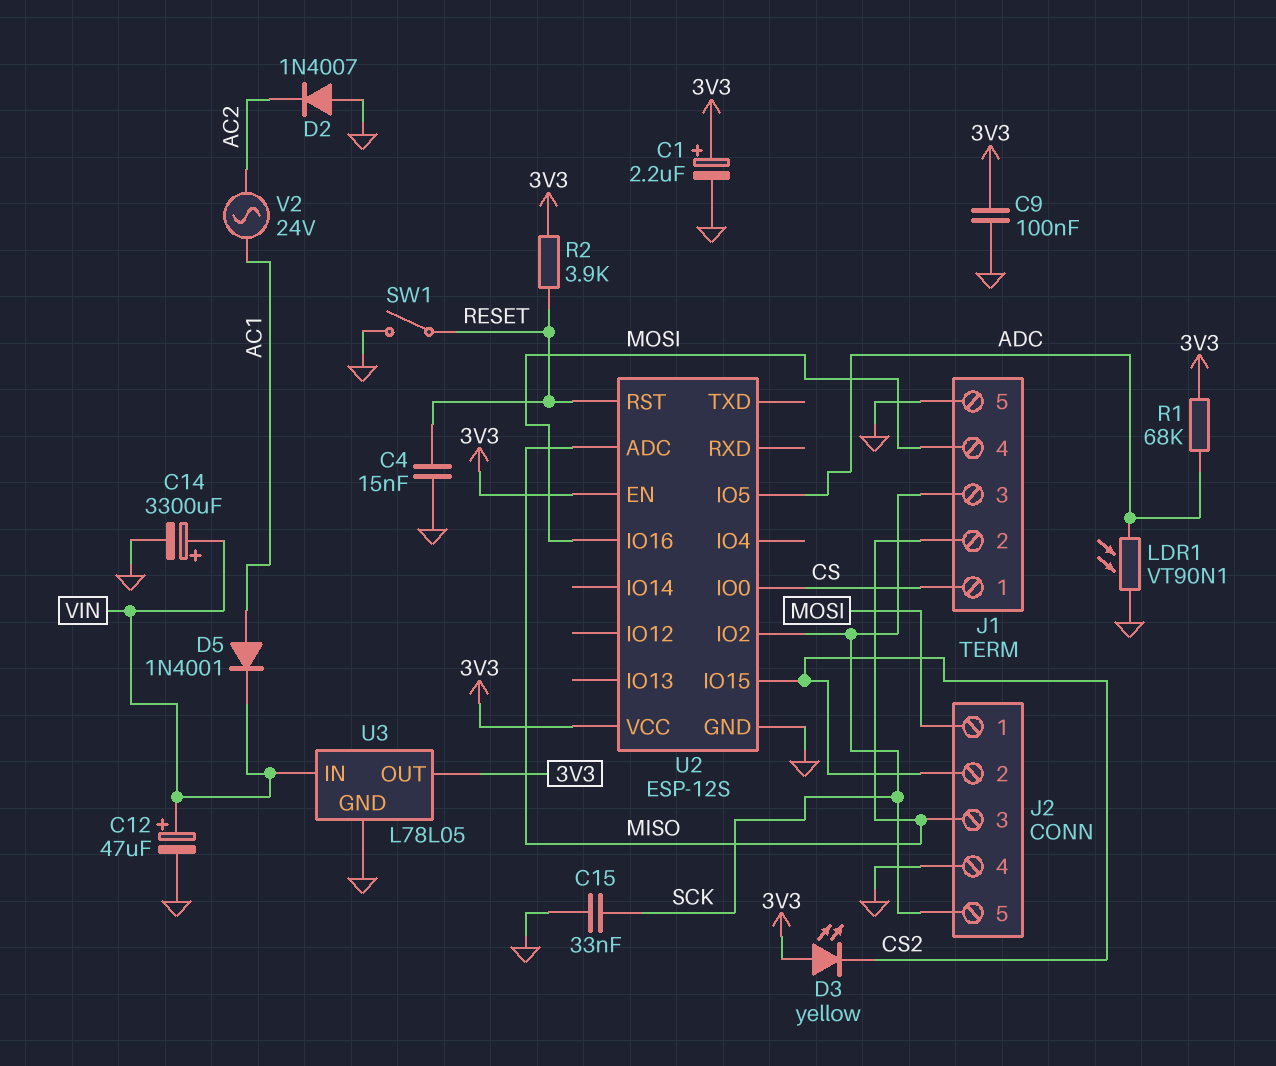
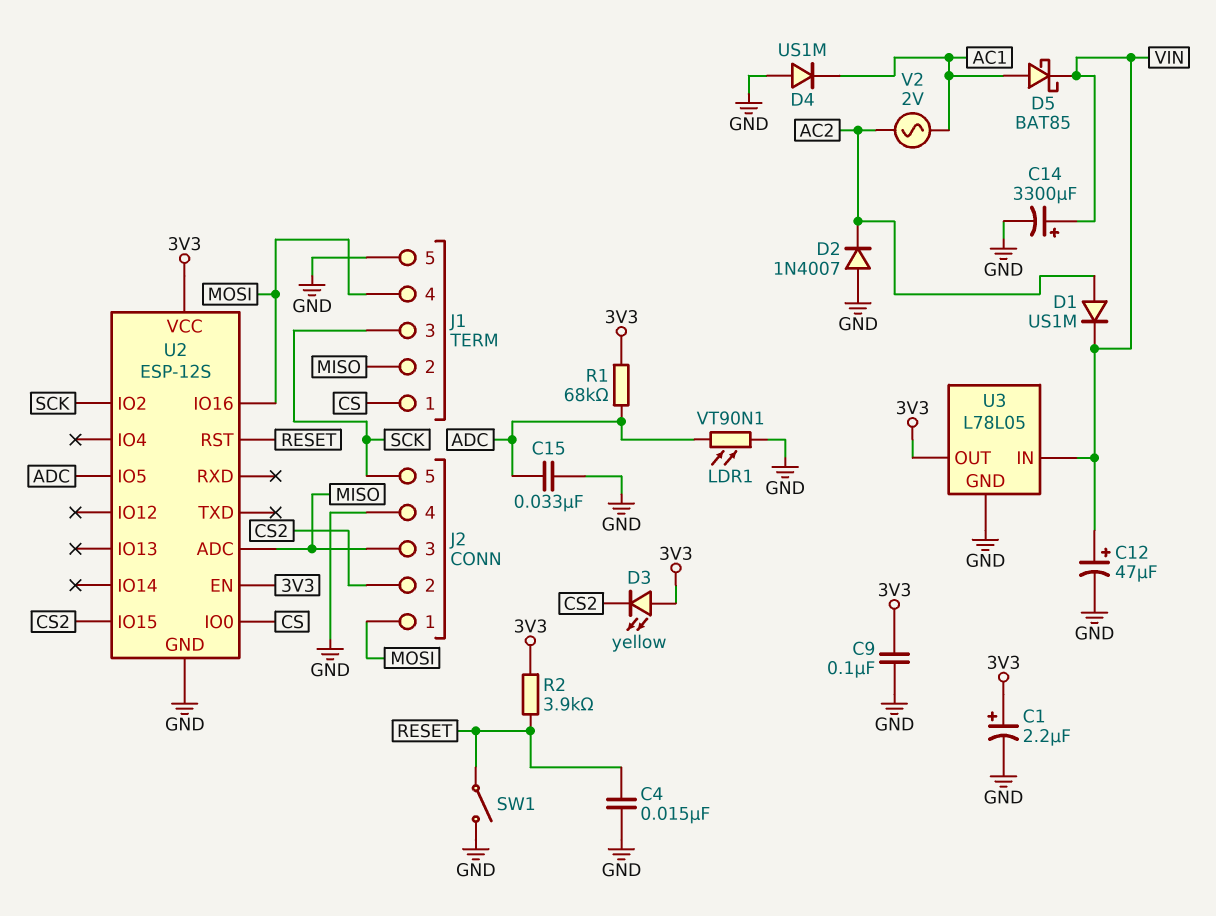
C15: 33nF (GND, SCK) -> 33nF (ADC, GND)
D1: none -> diode US1M (A AC2, K VIN)
D4: none -> diode US1M (A GND, K AC1)
D5: diode 1N4001 (A AC1, K VIN) -> schottky BAT85 (A AC1, K VIN)
V2: AC 24V (AC1, AC2) -> AC 2V (AC1, AC2)

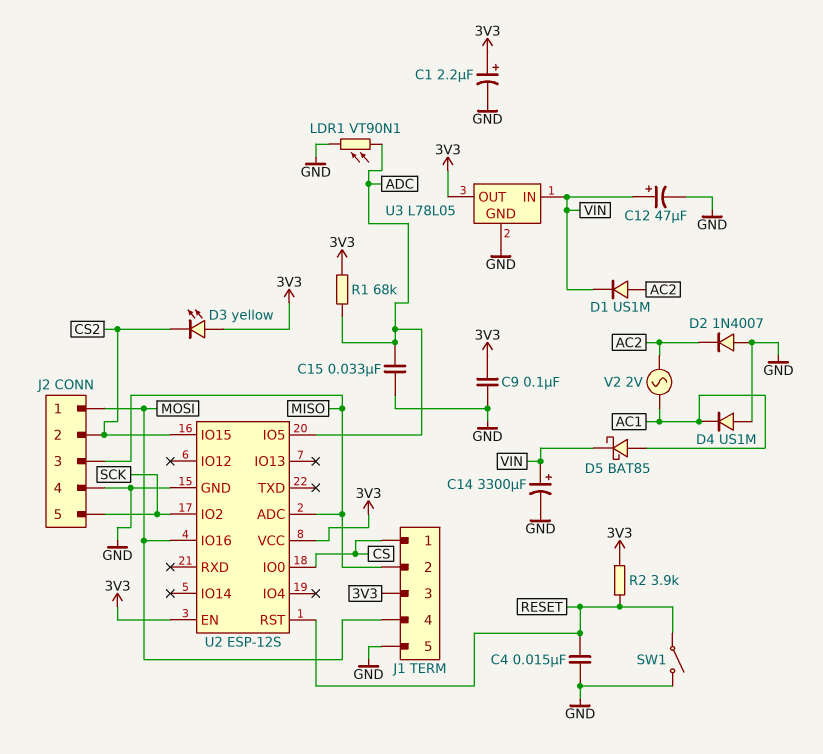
J1 pin 3: SCK -> 3V3

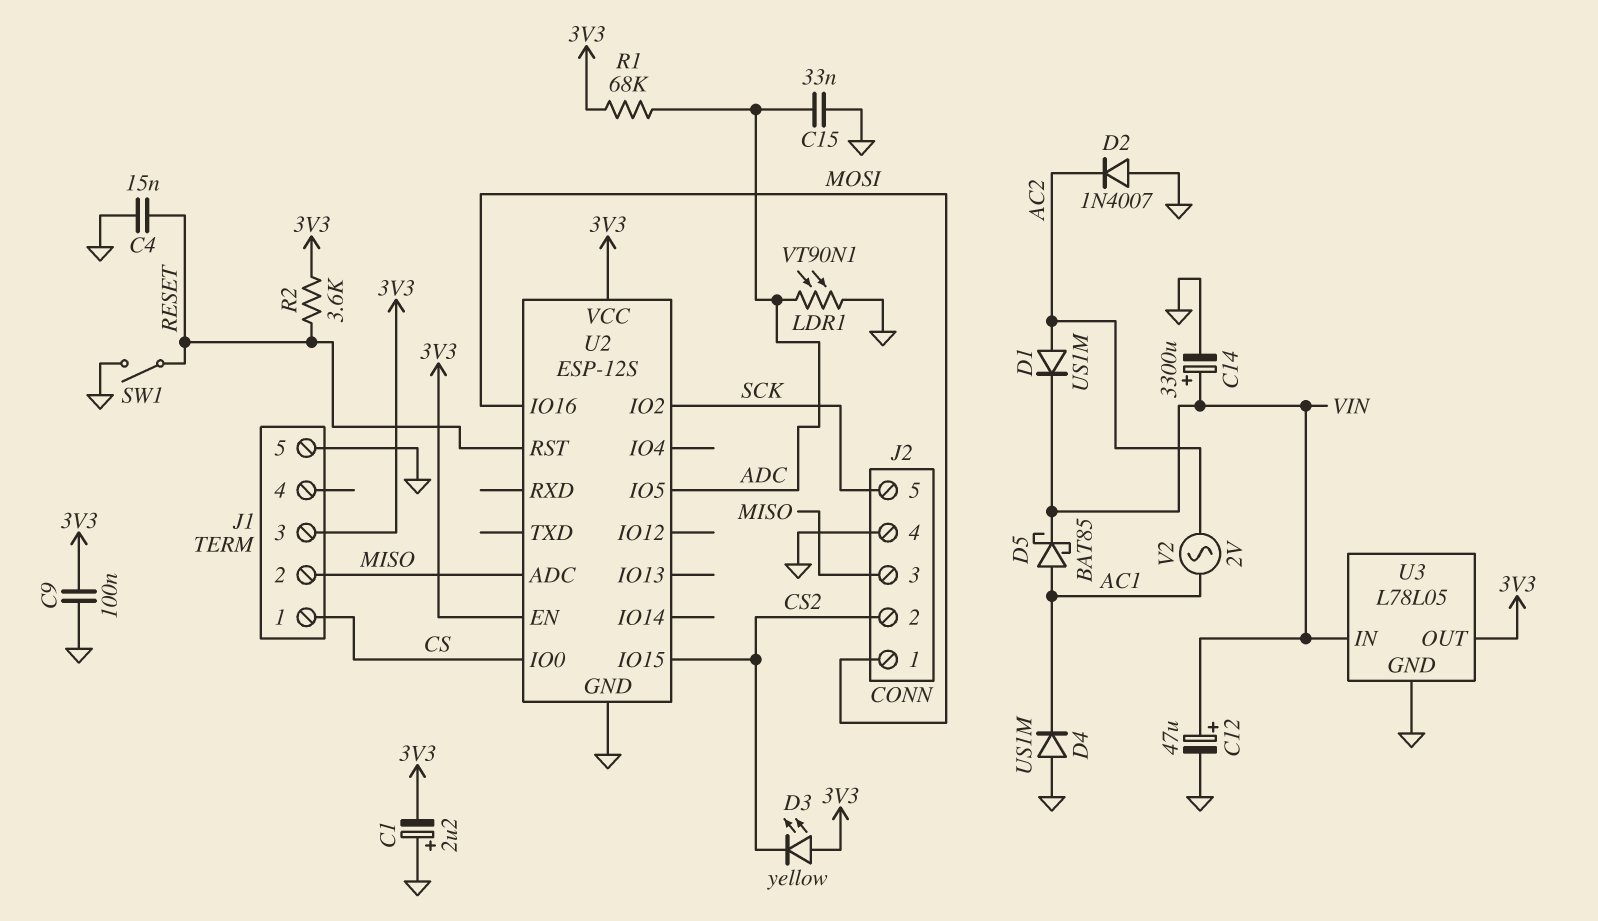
C1: 2.2uF (plus 3V3, minus GND) -> 2.2uF (plus GND, minus 3V3)
J1 pin 4: MOSI -> none
R2: 3.9k (3V3, RESET) -> 3.6k (3V3, RESET)

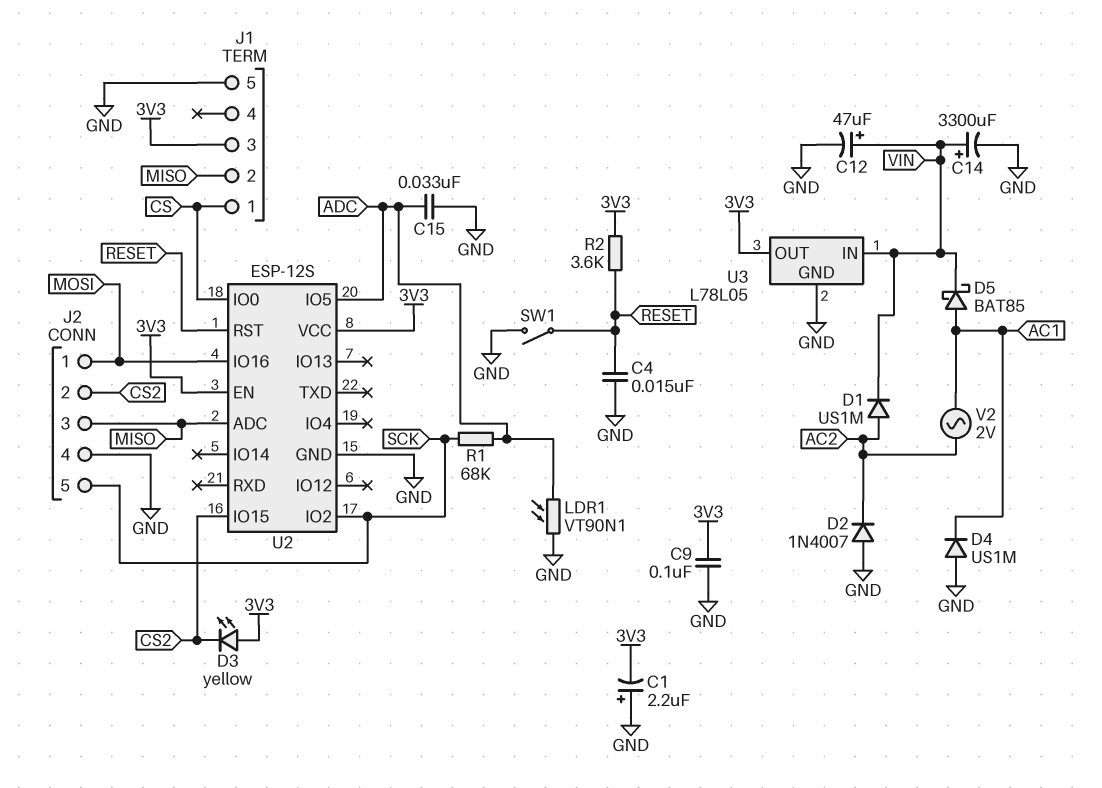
R1: 68k (3V3, ADC) -> 68k (ADC, SCK)

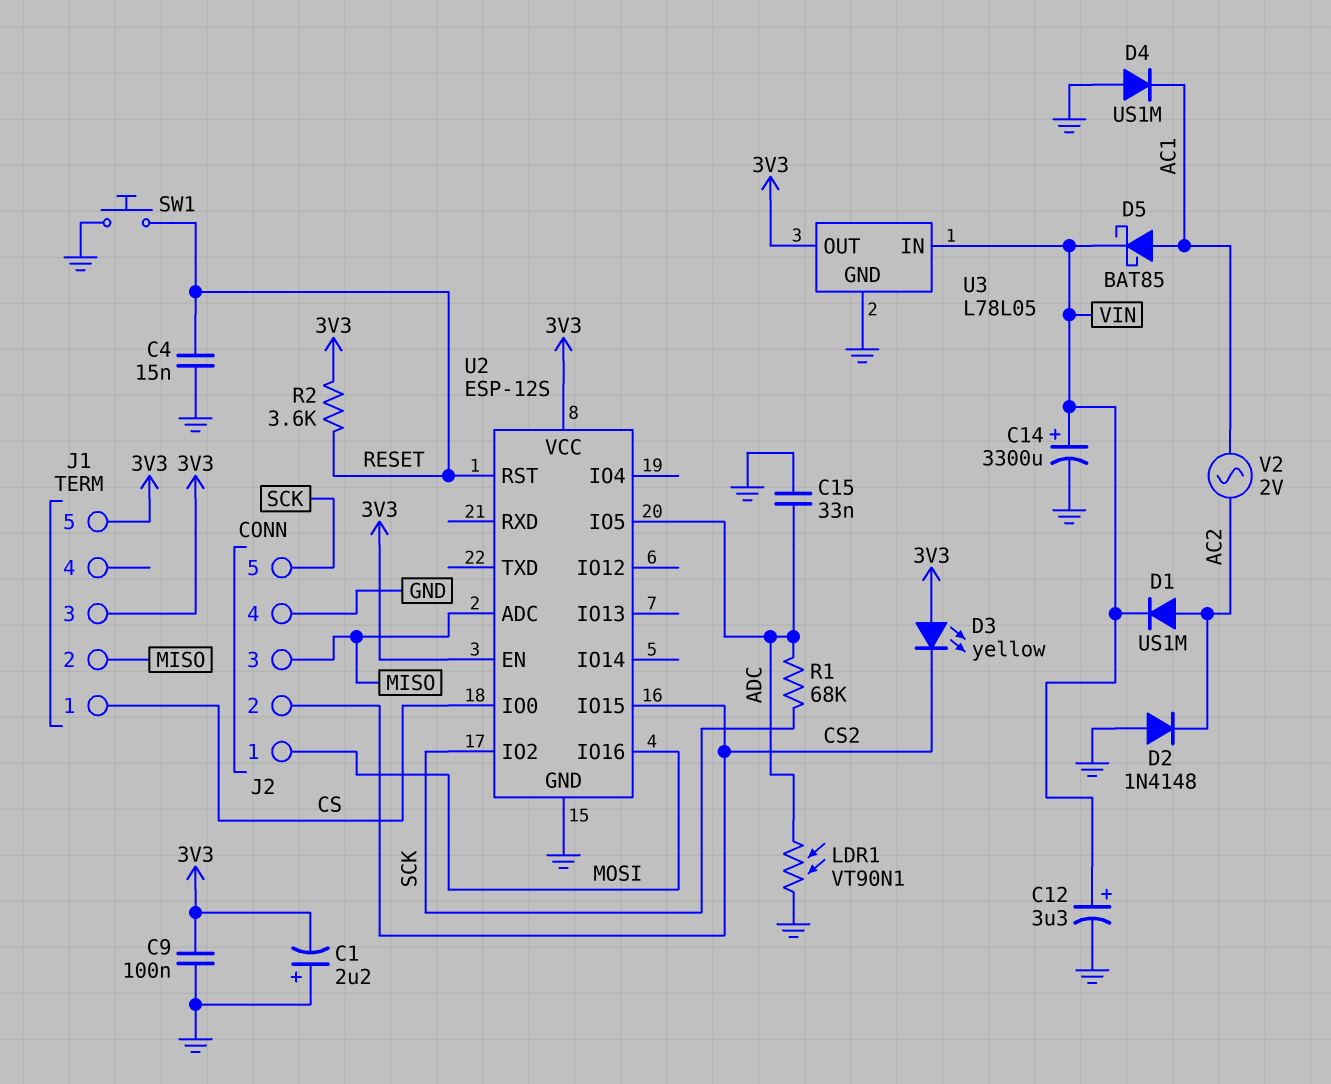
C12: 47uF (plus VIN, minus GND) -> 3.3uF (plus VIN, minus GND)
D2: diode 1N4007 (A GND, K AC2) -> diode 1N4148 (A GND, K AC2)
J1 pin 5: GND -> 3V3
SW1: switch (GND, RESET) -> button (GND, RESET)

